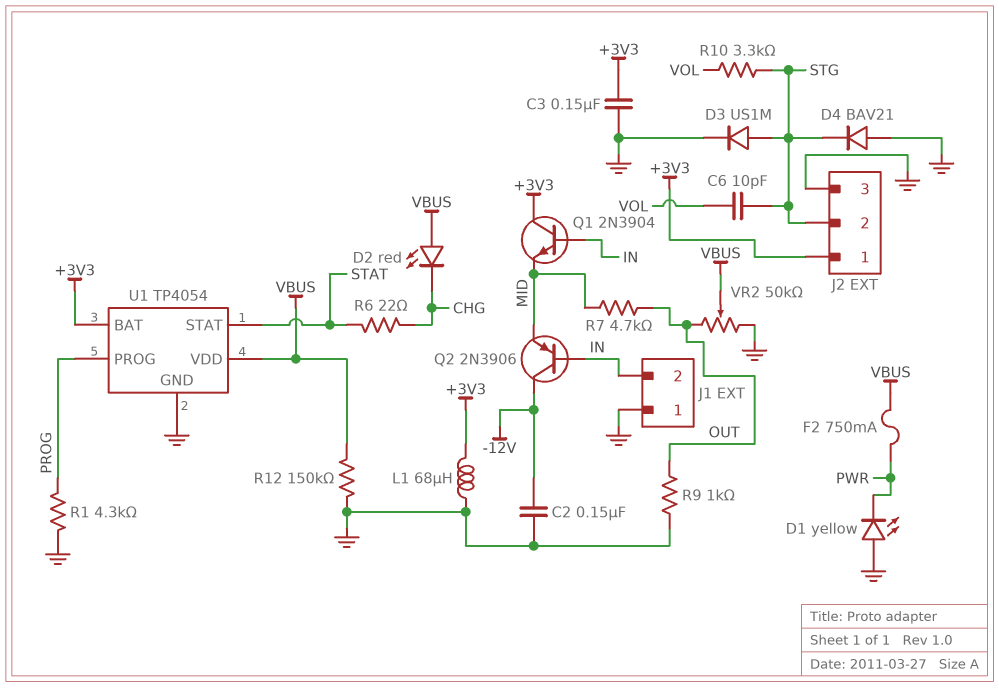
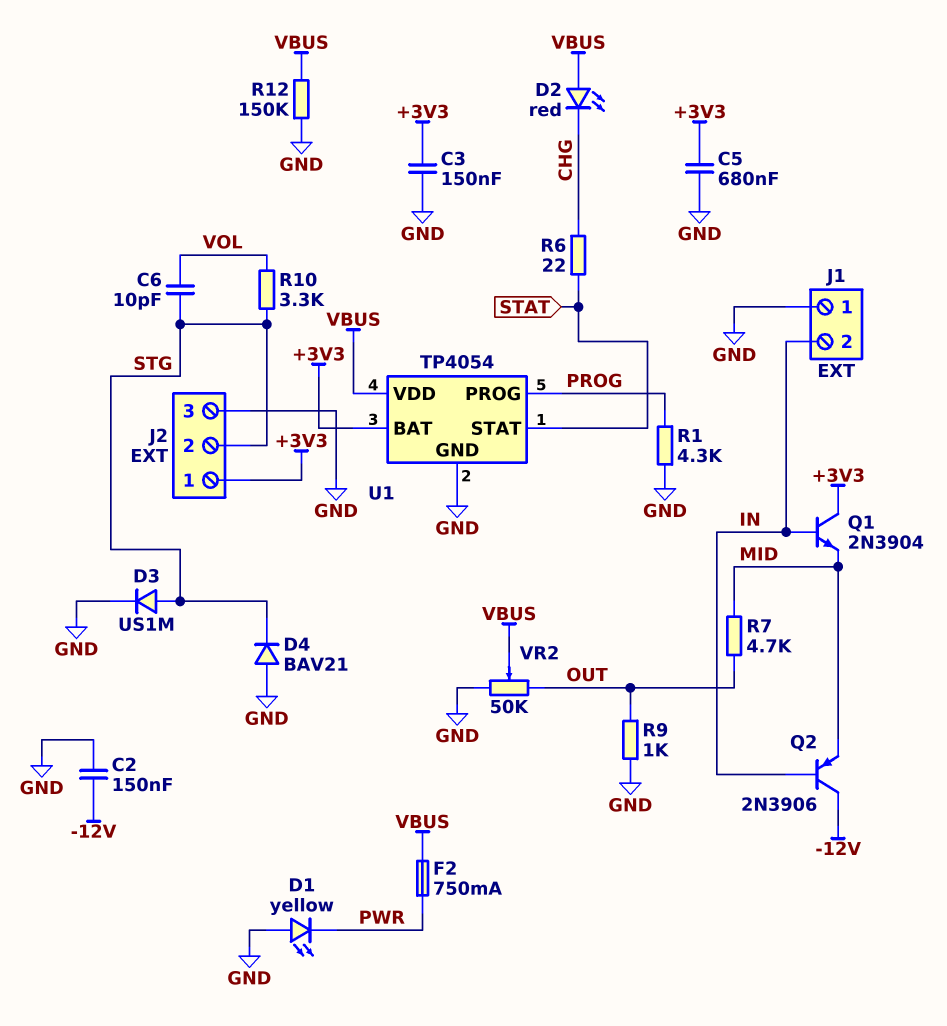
C5: none -> 680nF (+3V3, GND)
L1: 68uH (+3V3, GND) -> none

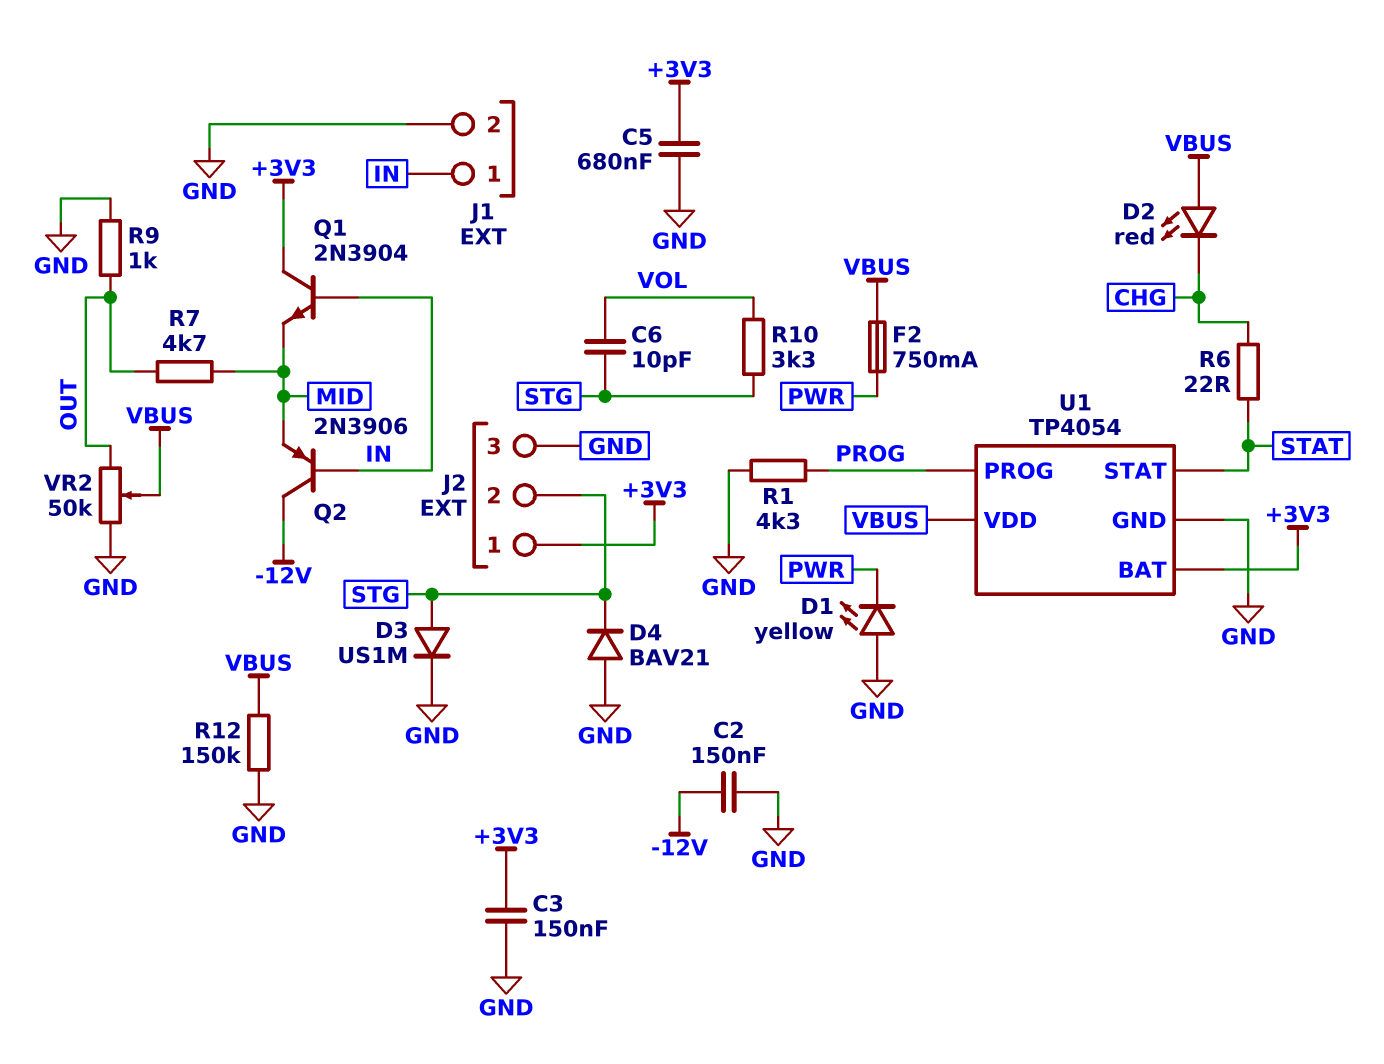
J1 pin 1: GND -> IN
J1 pin 2: IN -> GND

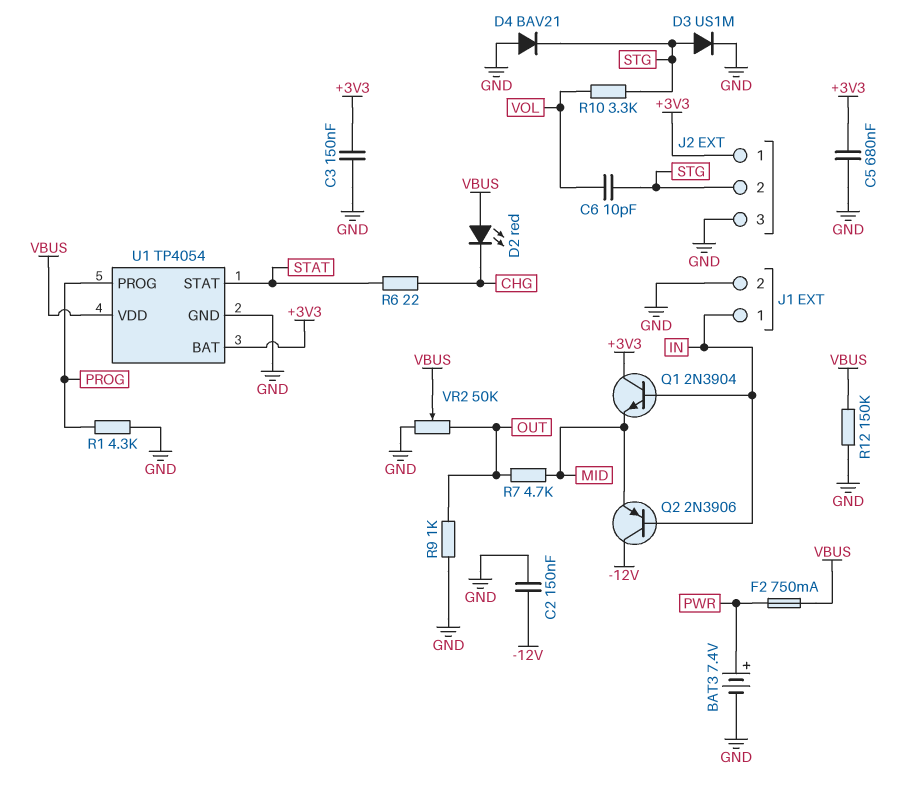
BAT3: none -> 7.4V (plus PWR, minus GND)
D1: LED yellow (A GND, K PWR) -> none

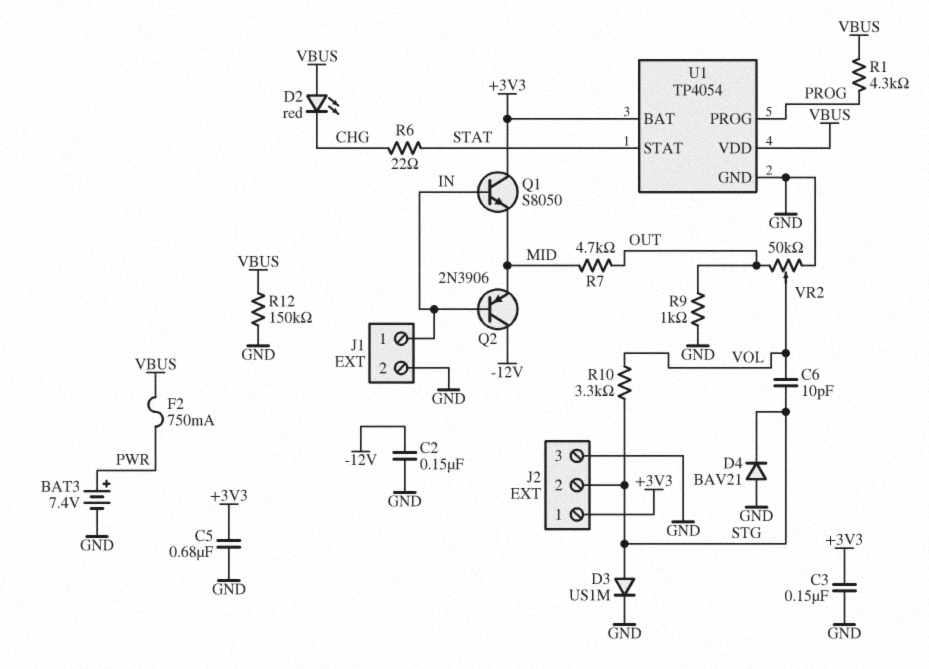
Q1: NPN 2N3904 (B IN, C +3V3, E MID) -> NPN S8050 (B IN, C +3V3, E MID)
R1: 4.3k (GND, PROG) -> 4.3k (PROG, VBUS)
VR2: 50k (GND, OUT, wiper VBUS) -> 50k (GND, OUT, wiper VOL)

